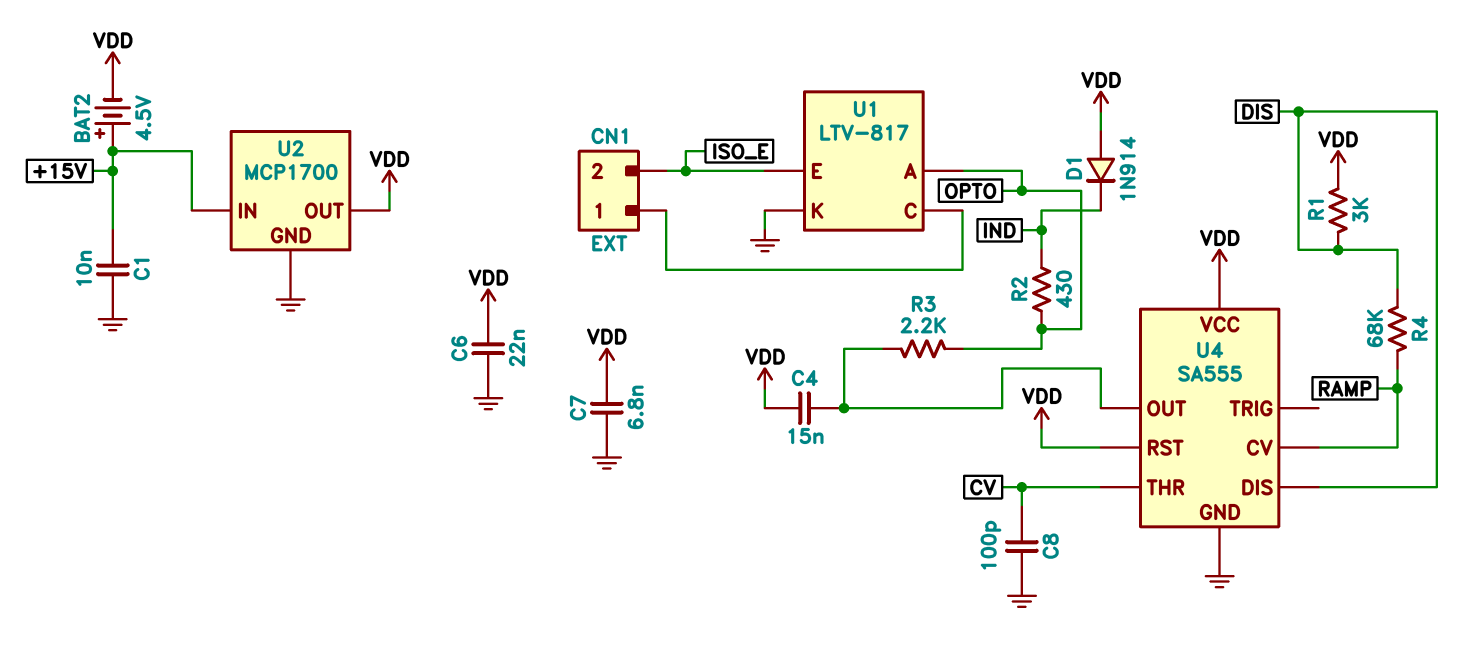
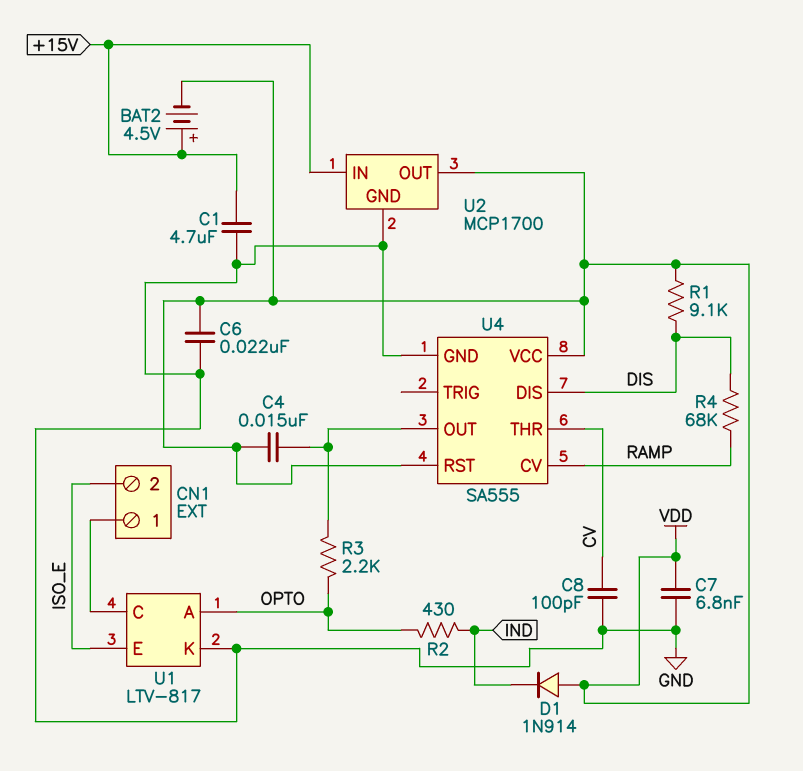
C1: 10nF (+15V, GND) -> 4.7uF (+15V, GND)
R1: 3k (DIS, VDD) -> 9.1k (DIS, VDD)

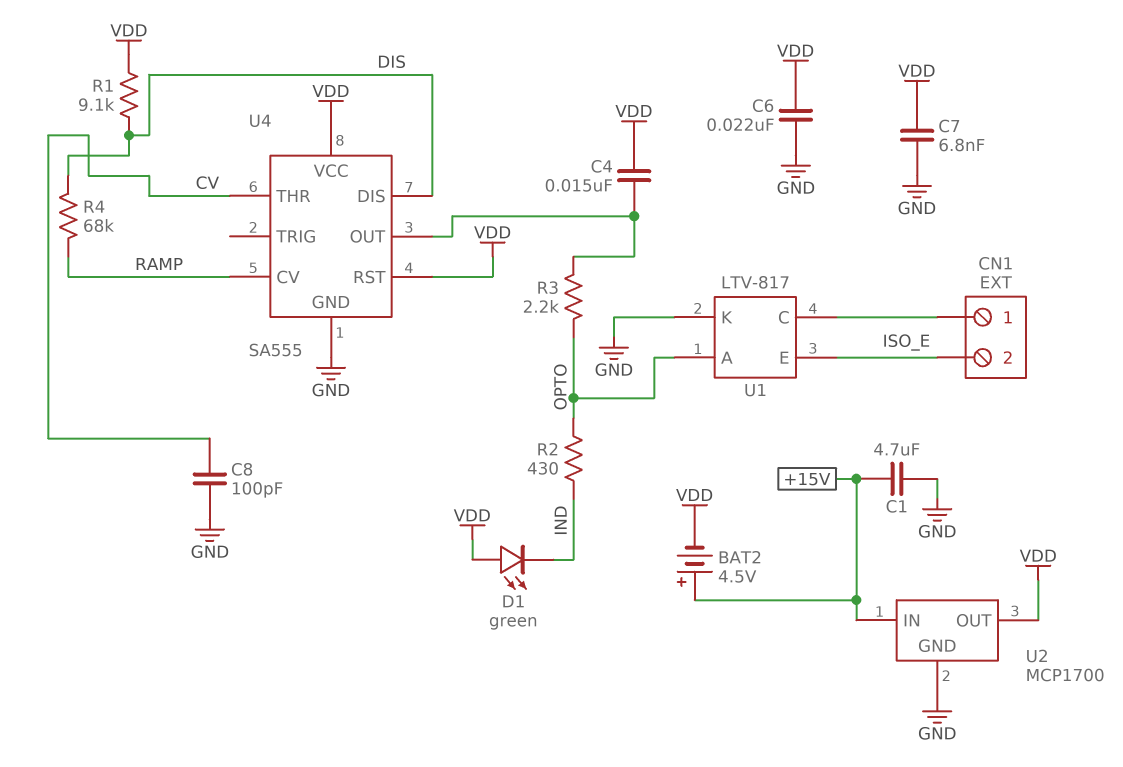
D1: diode 1N914 (A VDD, K IND) -> LED green (A VDD, K IND)

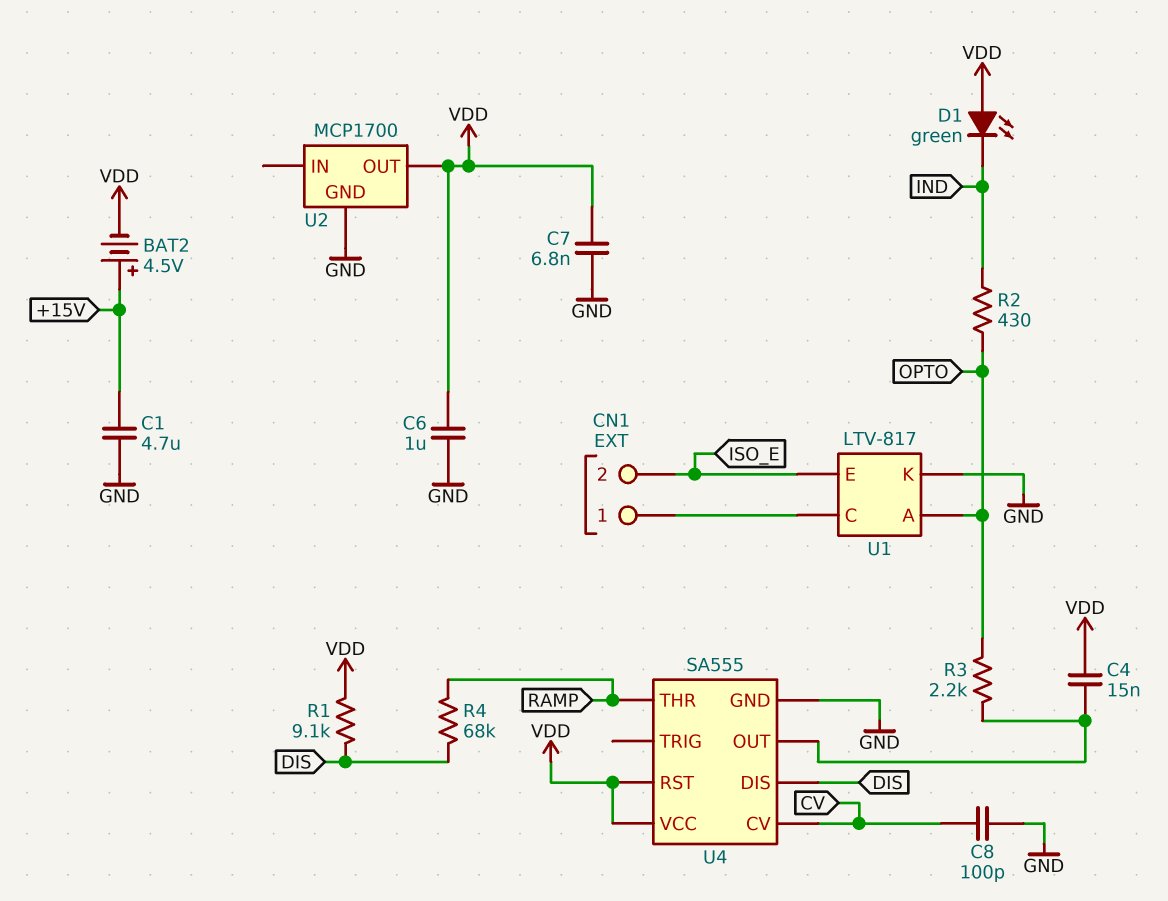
C6: 22nF (GND, VDD) -> 1uF (GND, VDD)
U2 pin IN: +15V -> none
U4 pin CV: RAMP -> CV
U4 pin THR: CV -> RAMP

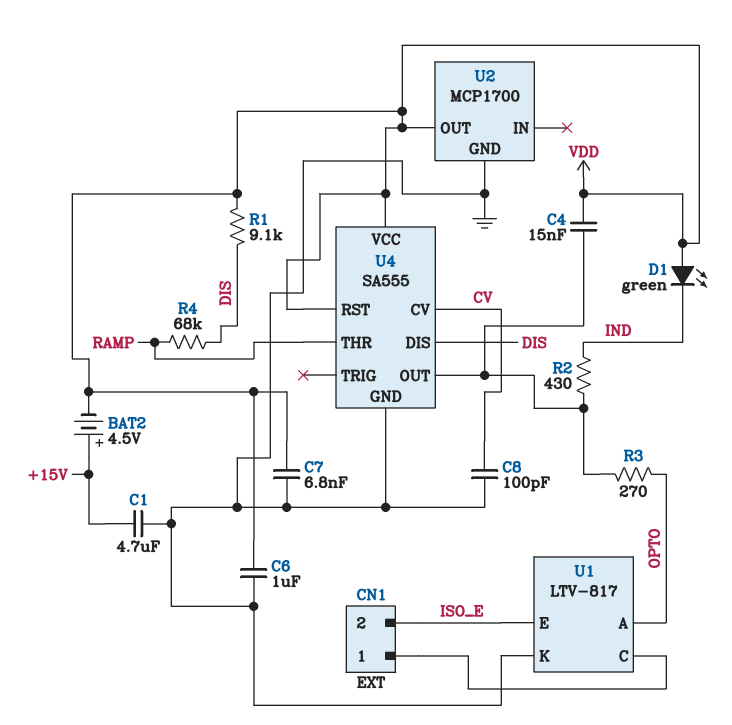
R2: 430 (IND, OPTO) -> 430 (IND, U4/OUT)
R3: 2.2k (OPTO, U4/OUT) -> 270 (OPTO, U4/OUT)

